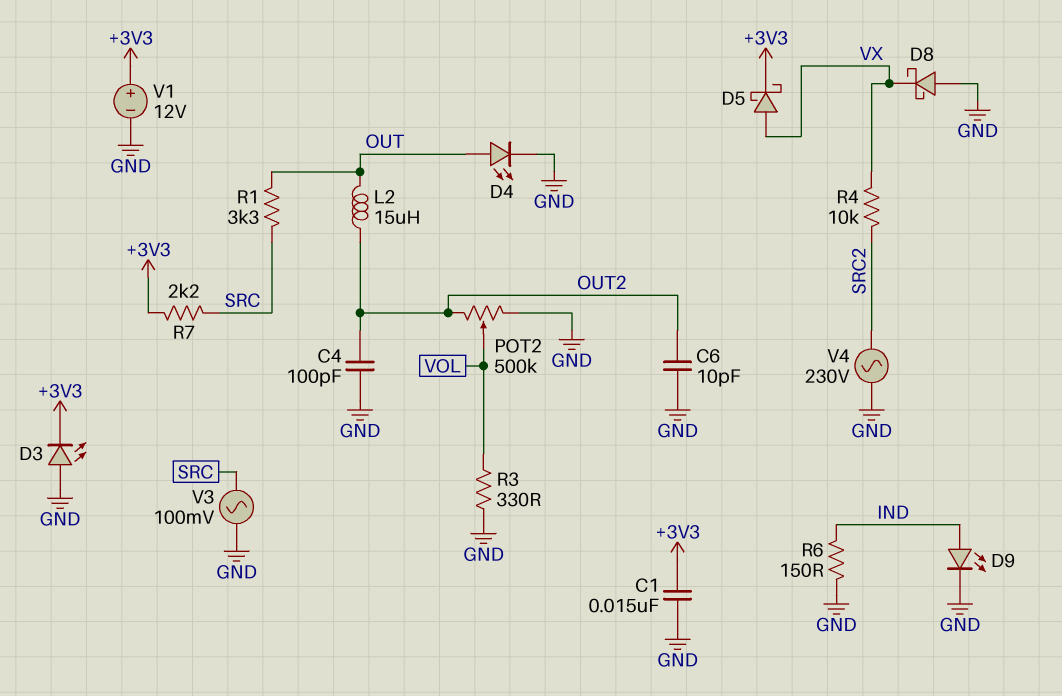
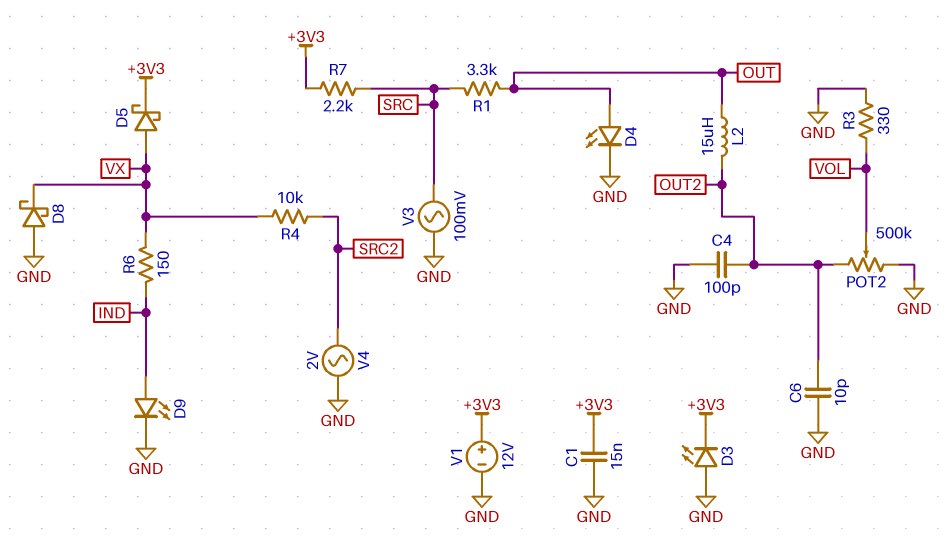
R6: 150 (GND, IND) -> 150 (IND, VX)
V4: AC 230V (GND, SRC2) -> AC 2V (GND, SRC2)

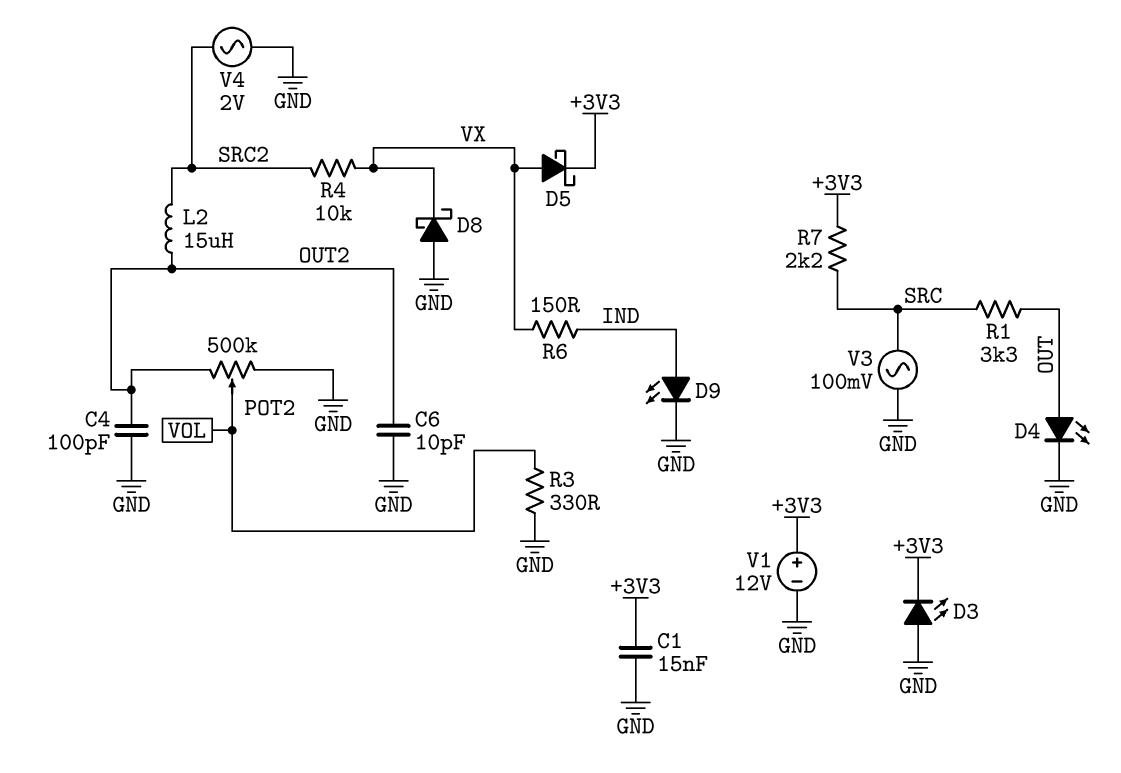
L2: 15uH (OUT, OUT2) -> 15uH (OUT2, SRC2)

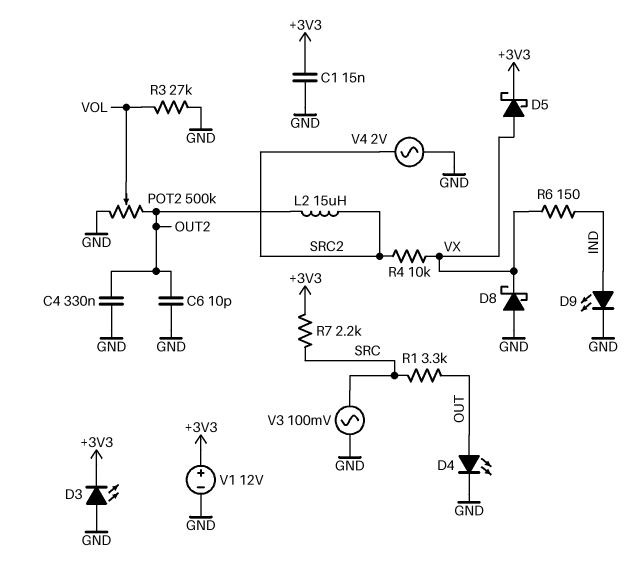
C4: 100pF (GND, OUT2) -> 330nF (GND, OUT2)
R3: 330 (GND, VOL) -> 27k (GND, VOL)

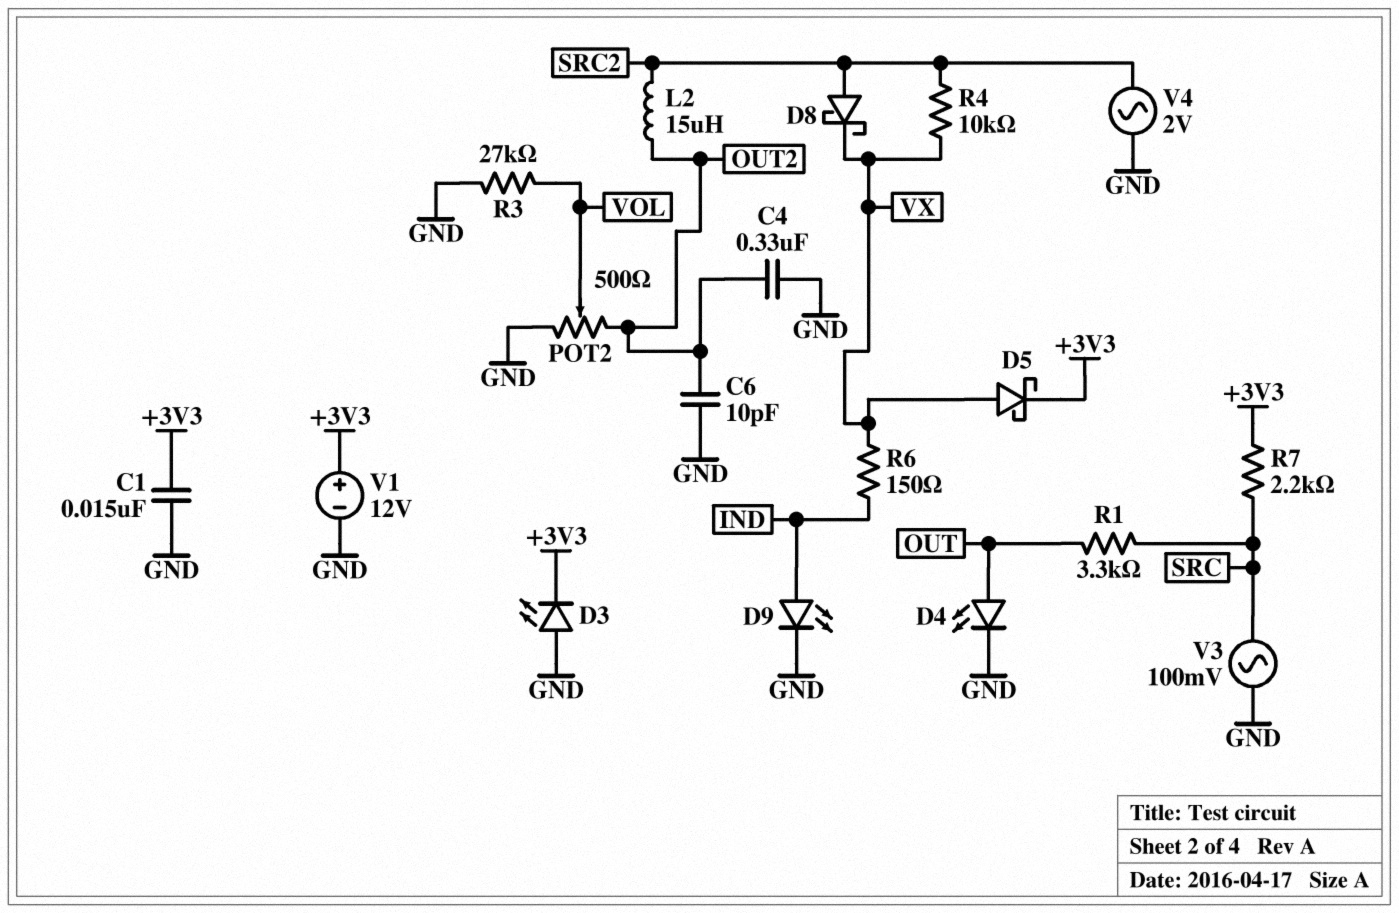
D8: schottky (A GND, K VX) -> schottky (A SRC2, K VX)
POT2: 500k (GND, OUT2, wiper VOL) -> 500 (GND, OUT2, wiper VOL)

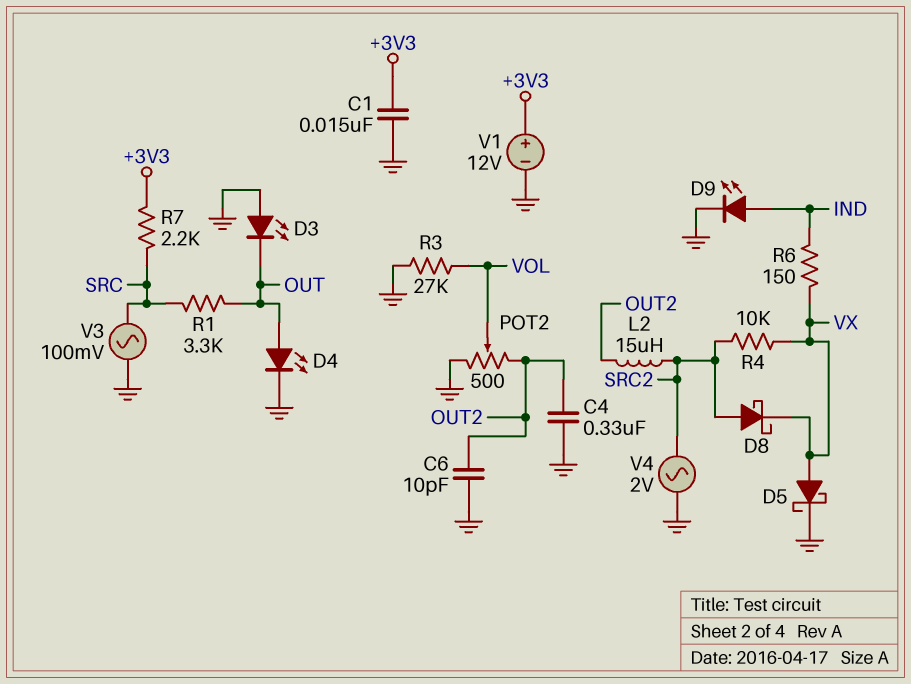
D3: LED (A GND, K +3V3) -> LED (A GND, K OUT)
D5: schottky (A VX, K +3V3) -> schottky (A VX, K GND)

